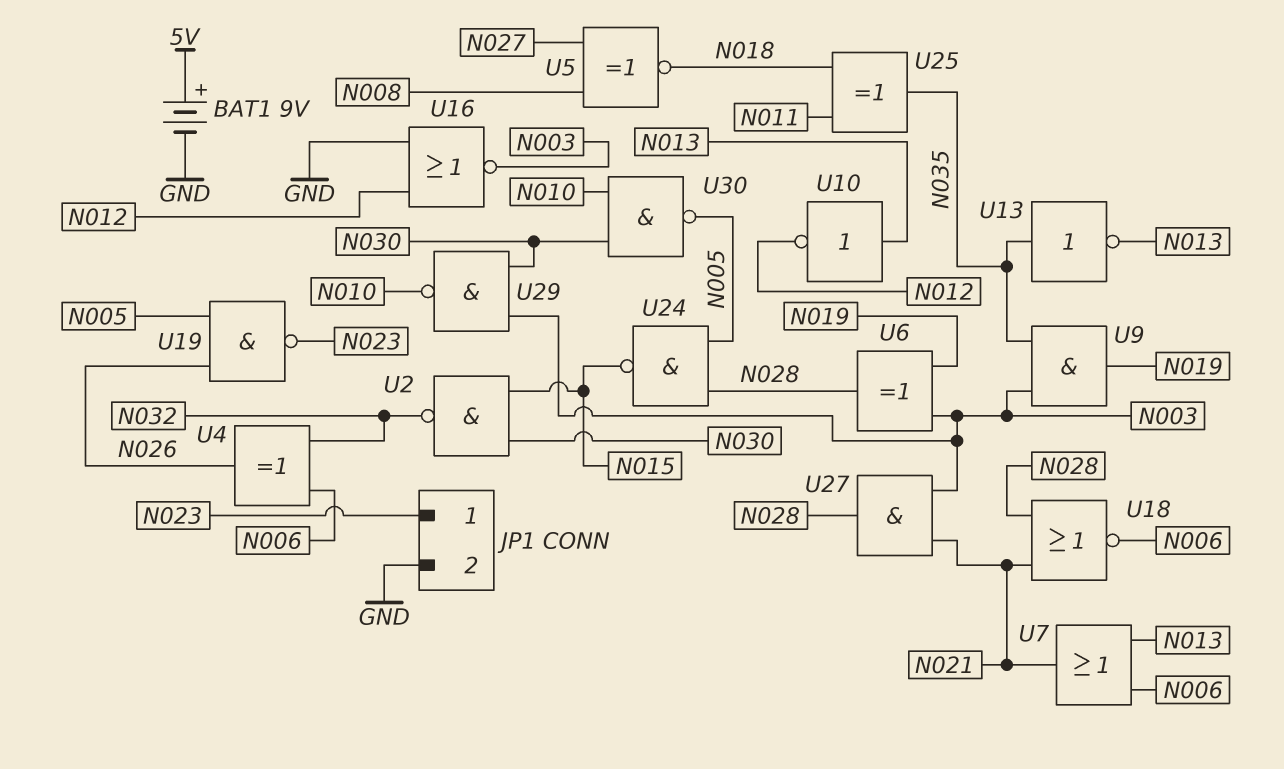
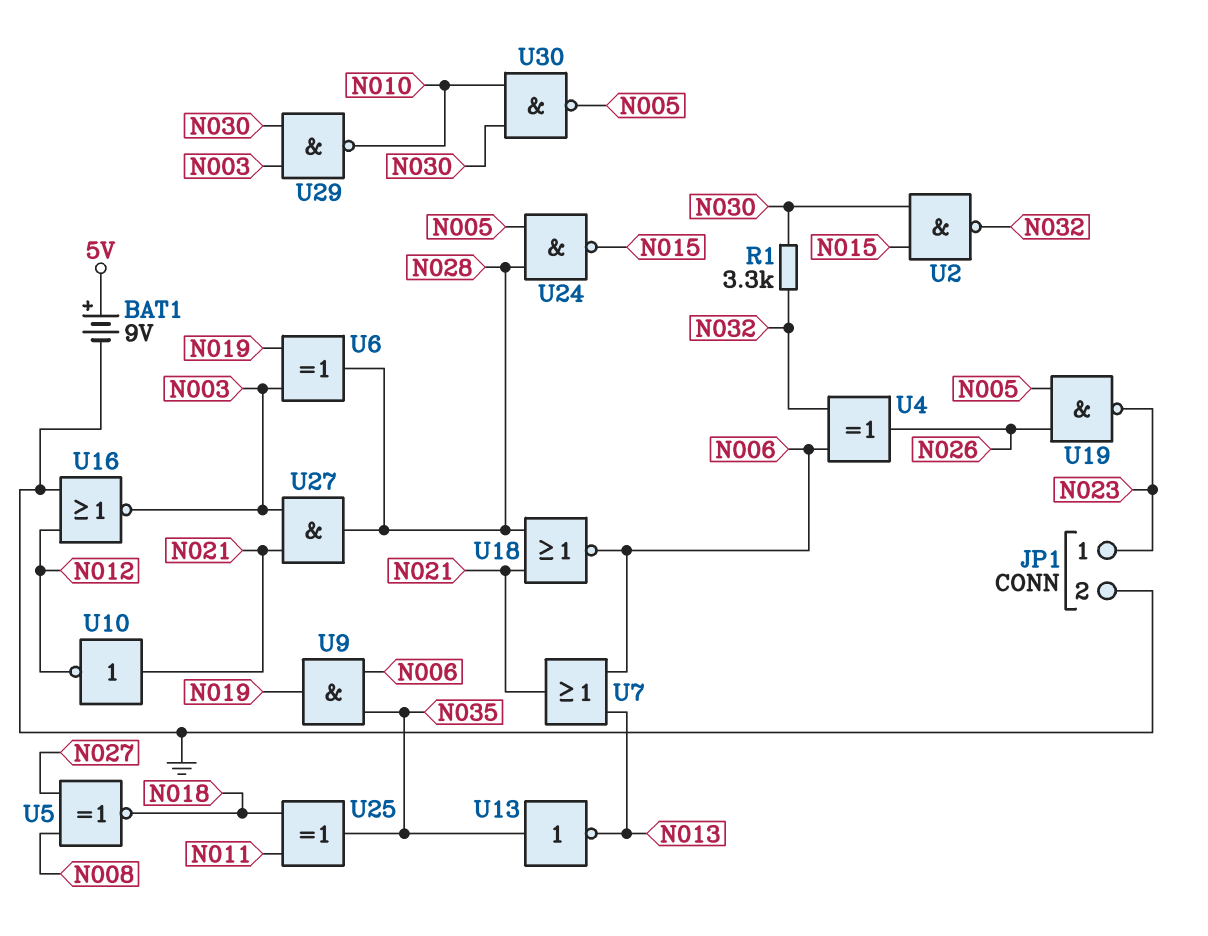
R1: none -> 3.3k (N030, N032)
U9: AND (in N003, in N035, out N019) -> AND (in N006, in N035, out N019)
U10: NOT (in N013, out N012) -> NOT (in N021, out N012)

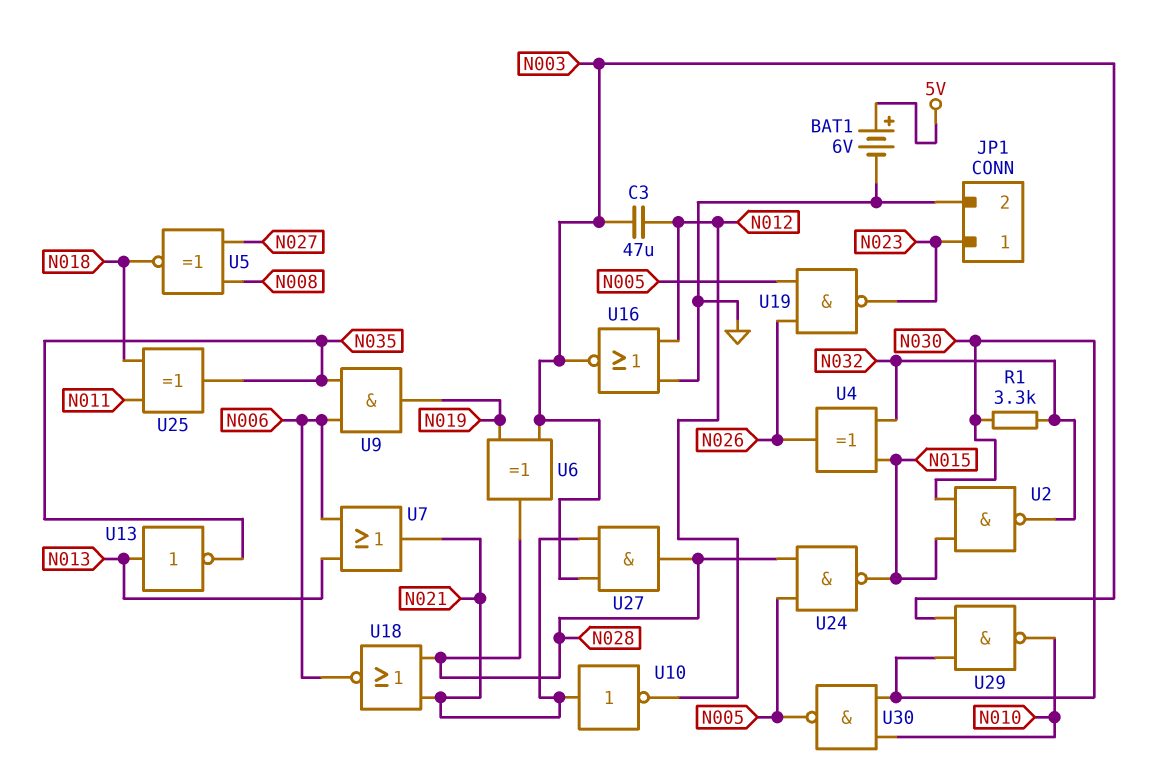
BAT1: 9V (plus 5V, minus GND) -> 6V (plus 5V, minus GND)
C3: none -> 47uF (N003, N012)
U4: XOR (in N006, in N032, out N026) -> XOR (in N015, in N032, out N026)
U13: NOT (in N035, out N013) -> NOT (in N013, out N035)

